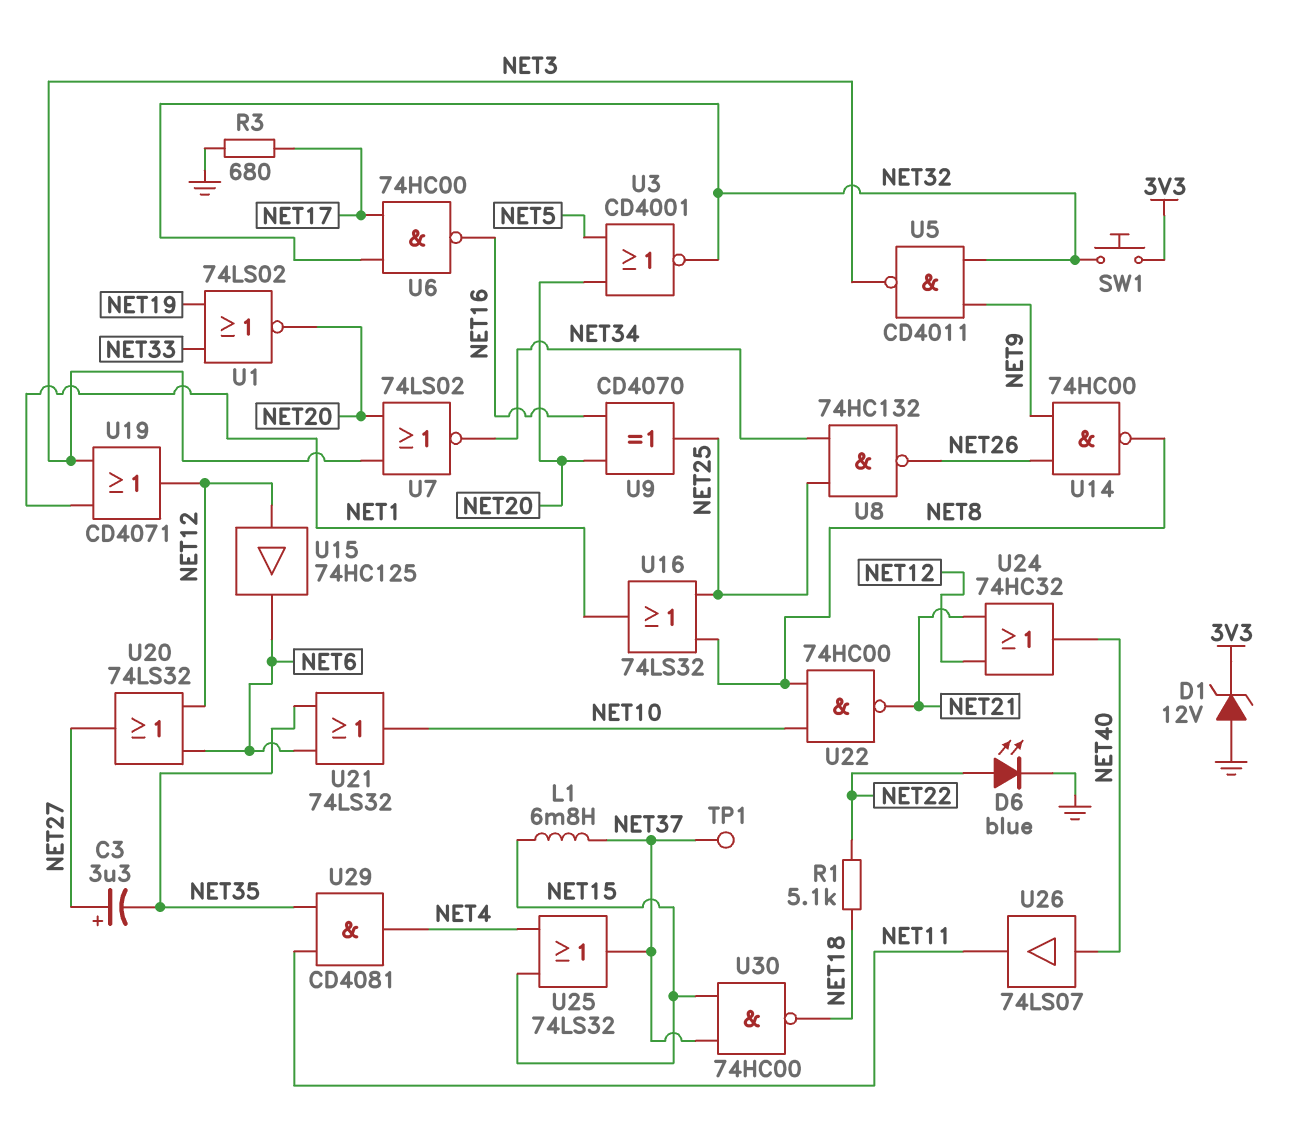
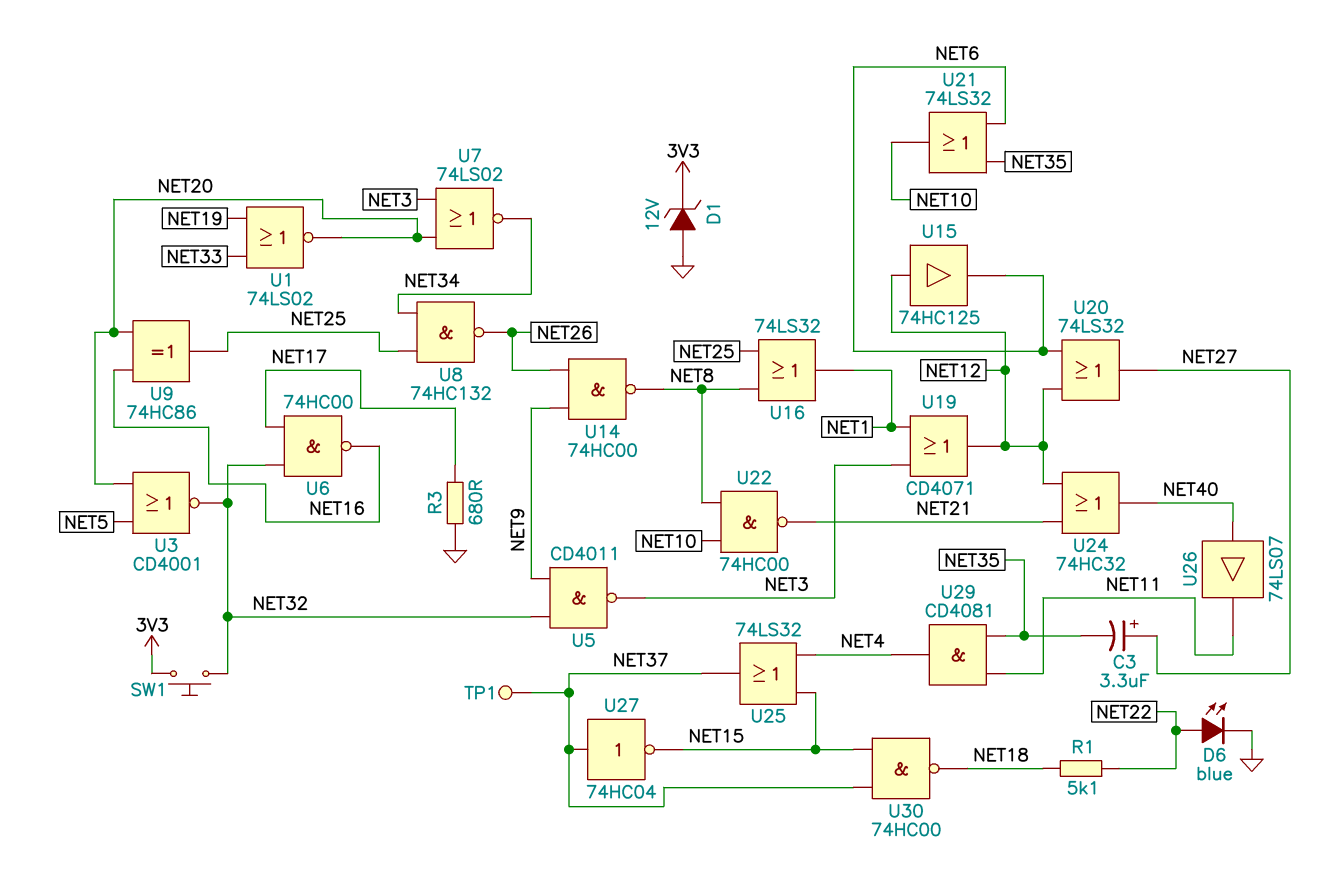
L1: 6.8mH (NET15, NET37) -> none
U9: XOR CD4070 (in NET16, in NET20, out NET25) -> XOR 74HC86 (in NET16, in NET20, out NET25)
U27: none -> NOT 74HC04 (in NET37, out NET15)

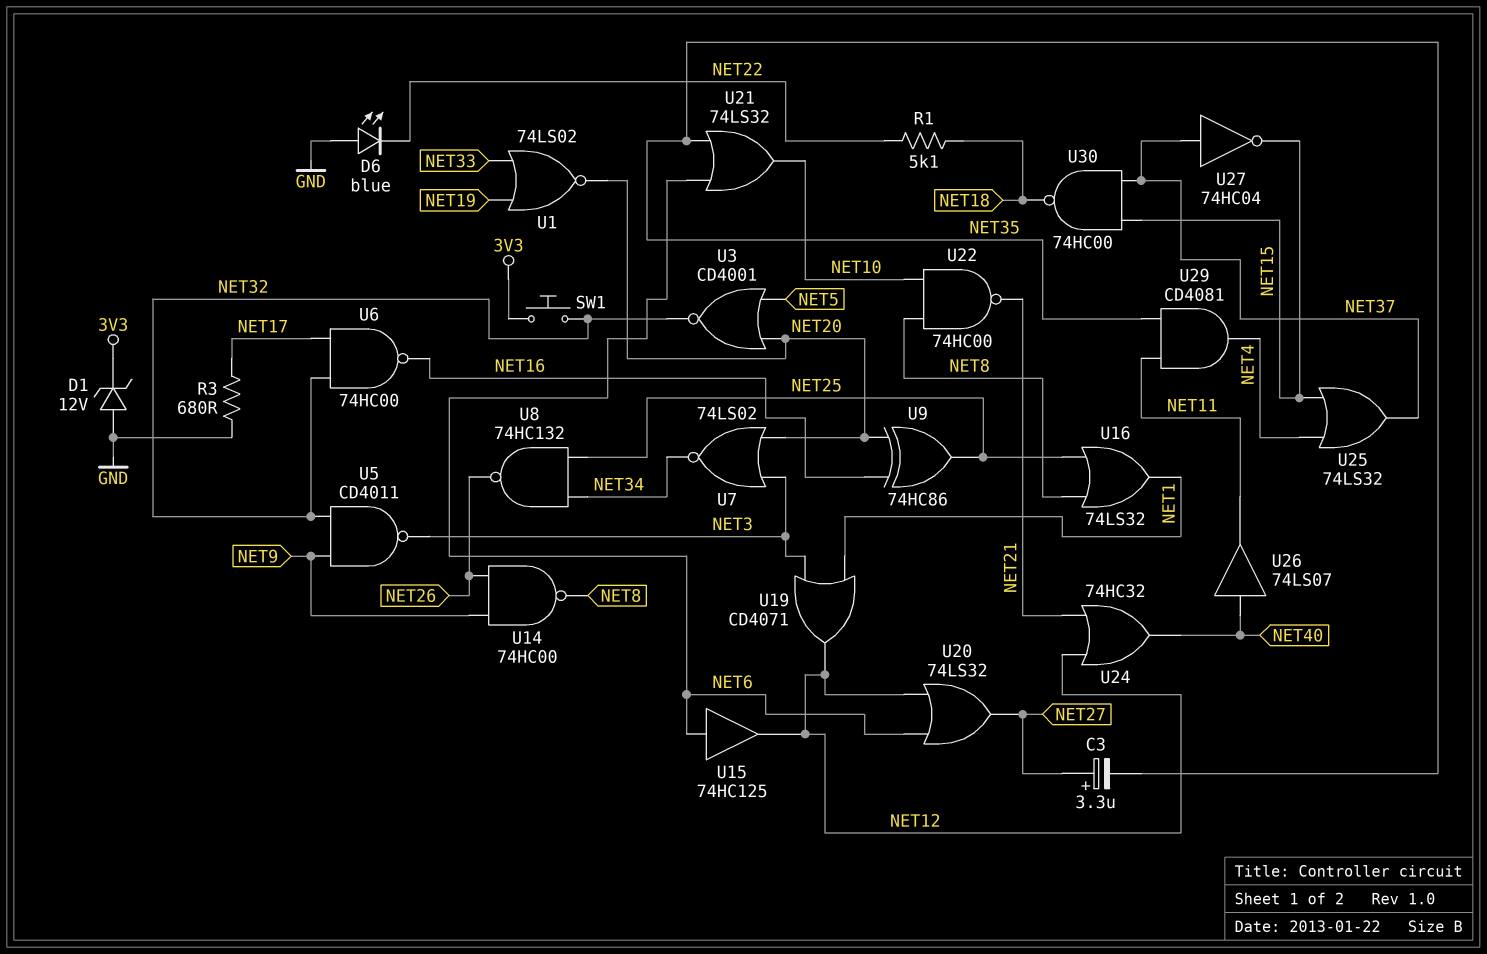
D6: LED blue (A NET22, K GND) -> LED blue (A GND, K NET22)
TP1: test point (NET37) -> none
U15: buffer 74HC125 (in NET12, out NET6) -> buffer 74HC125 (in NET6, out NET12)

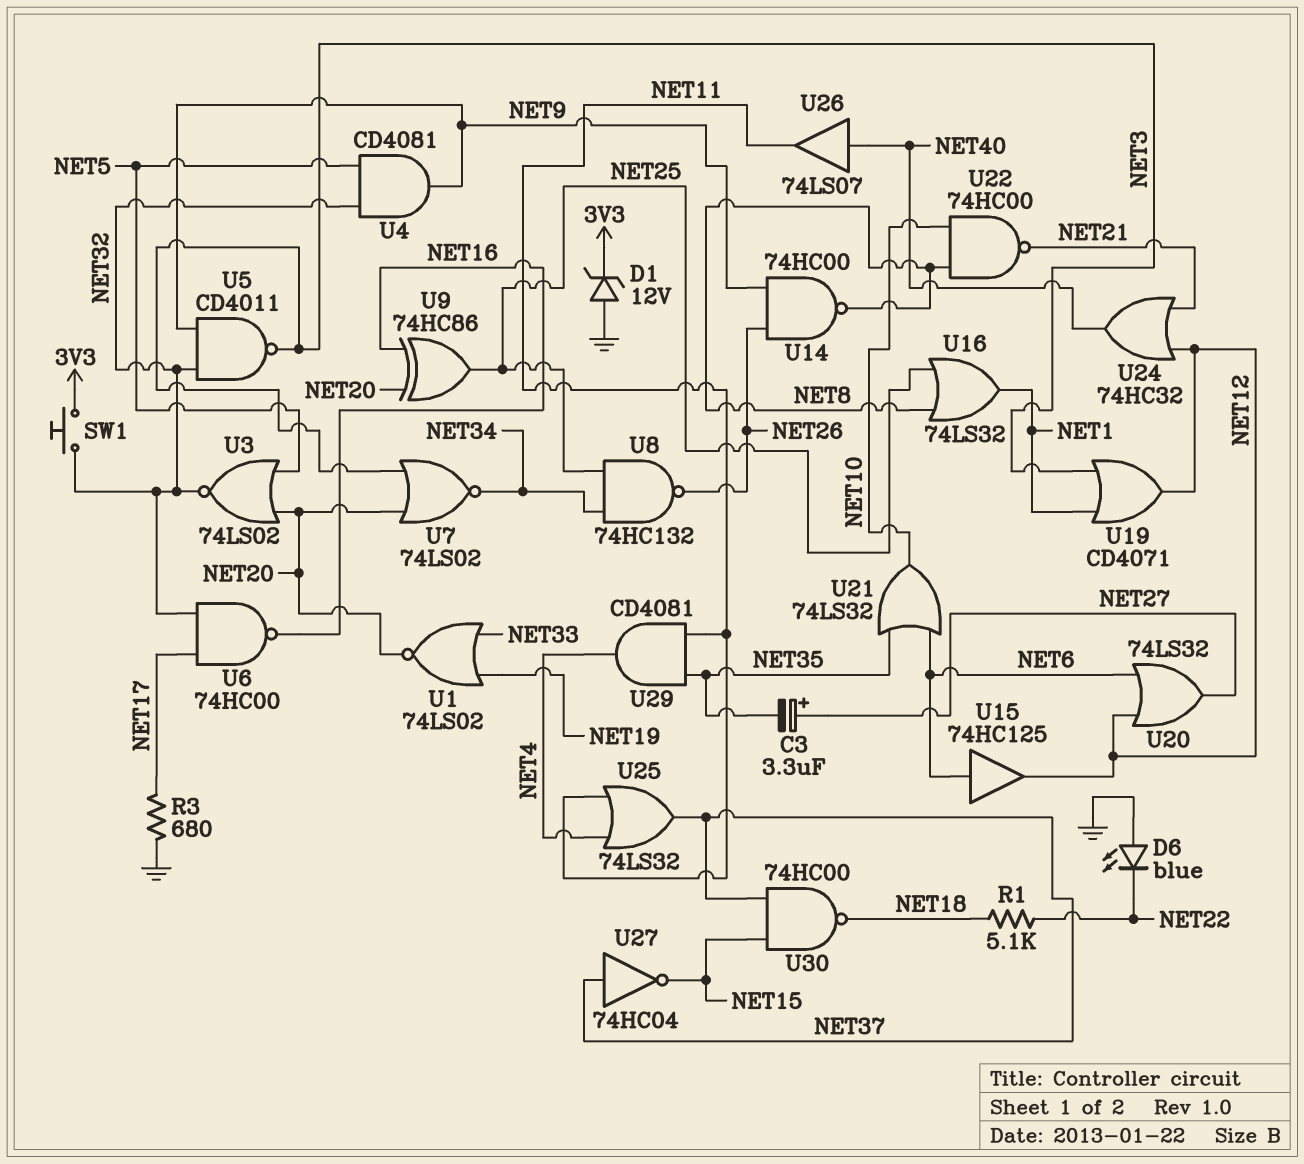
U3: NOR CD4001 (in NET5, in NET20, out NET32) -> NOR 74LS02 (in NET5, in NET20, out NET32)
U4: none -> AND CD4081 (in NET5, in NET32, out NET9)
U25: OR 74LS32 (in NET4, in NET15, out NET37) -> OR 74LS32 (in NET4, in NET11, out NET37)

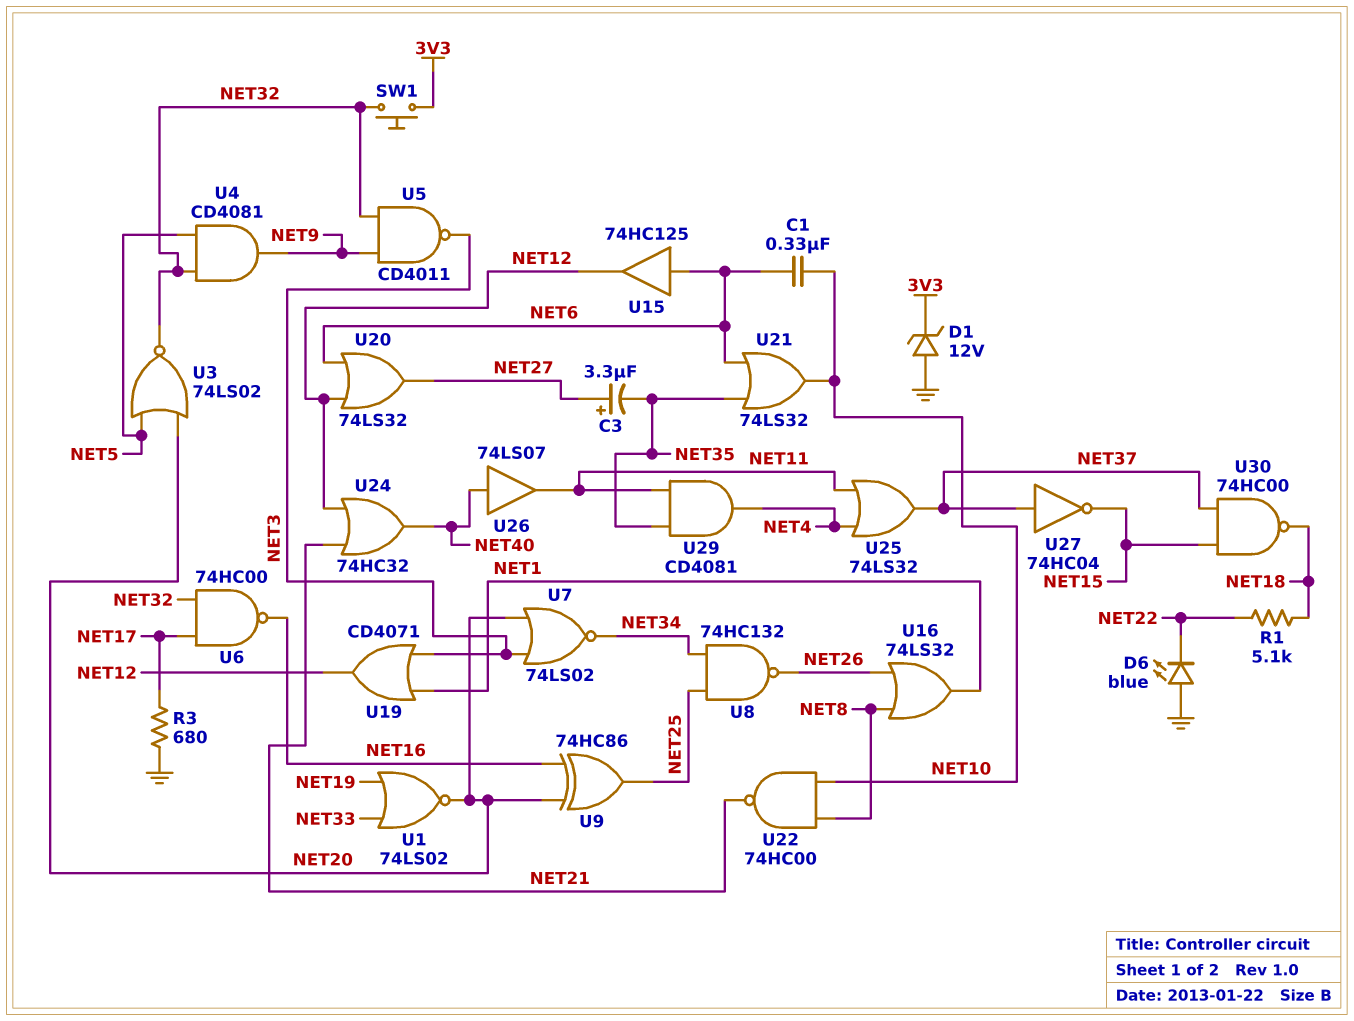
C1: none -> 330nF (NET6, NET10)
U14: NAND 74HC00 (in NET9, in NET26, out NET8) -> none
U16: OR 74LS32 (in NET8, in NET25, out NET1) -> OR 74LS32 (in NET8, in NET26, out NET1)

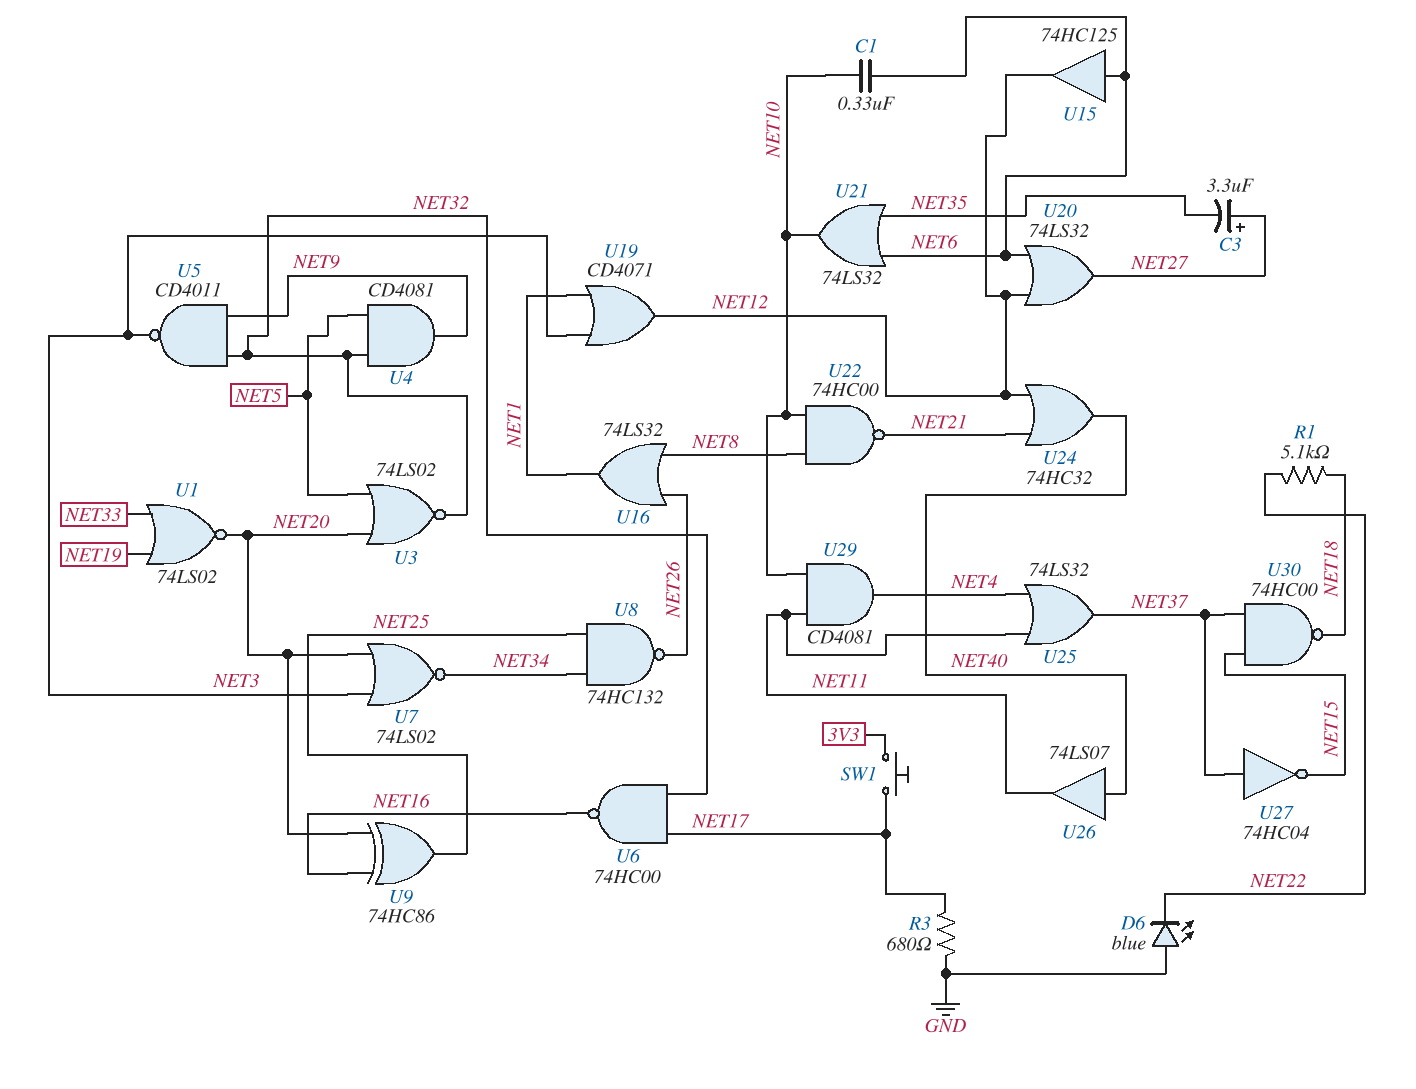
D1: zener 12V (A GND, K 3V3) -> none
SW1: button (3V3, NET32) -> button (3V3, NET17)
U29: AND CD4081 (in NET11, in NET35, out NET4) -> AND CD4081 (in NET10, in NET11, out NET4)

